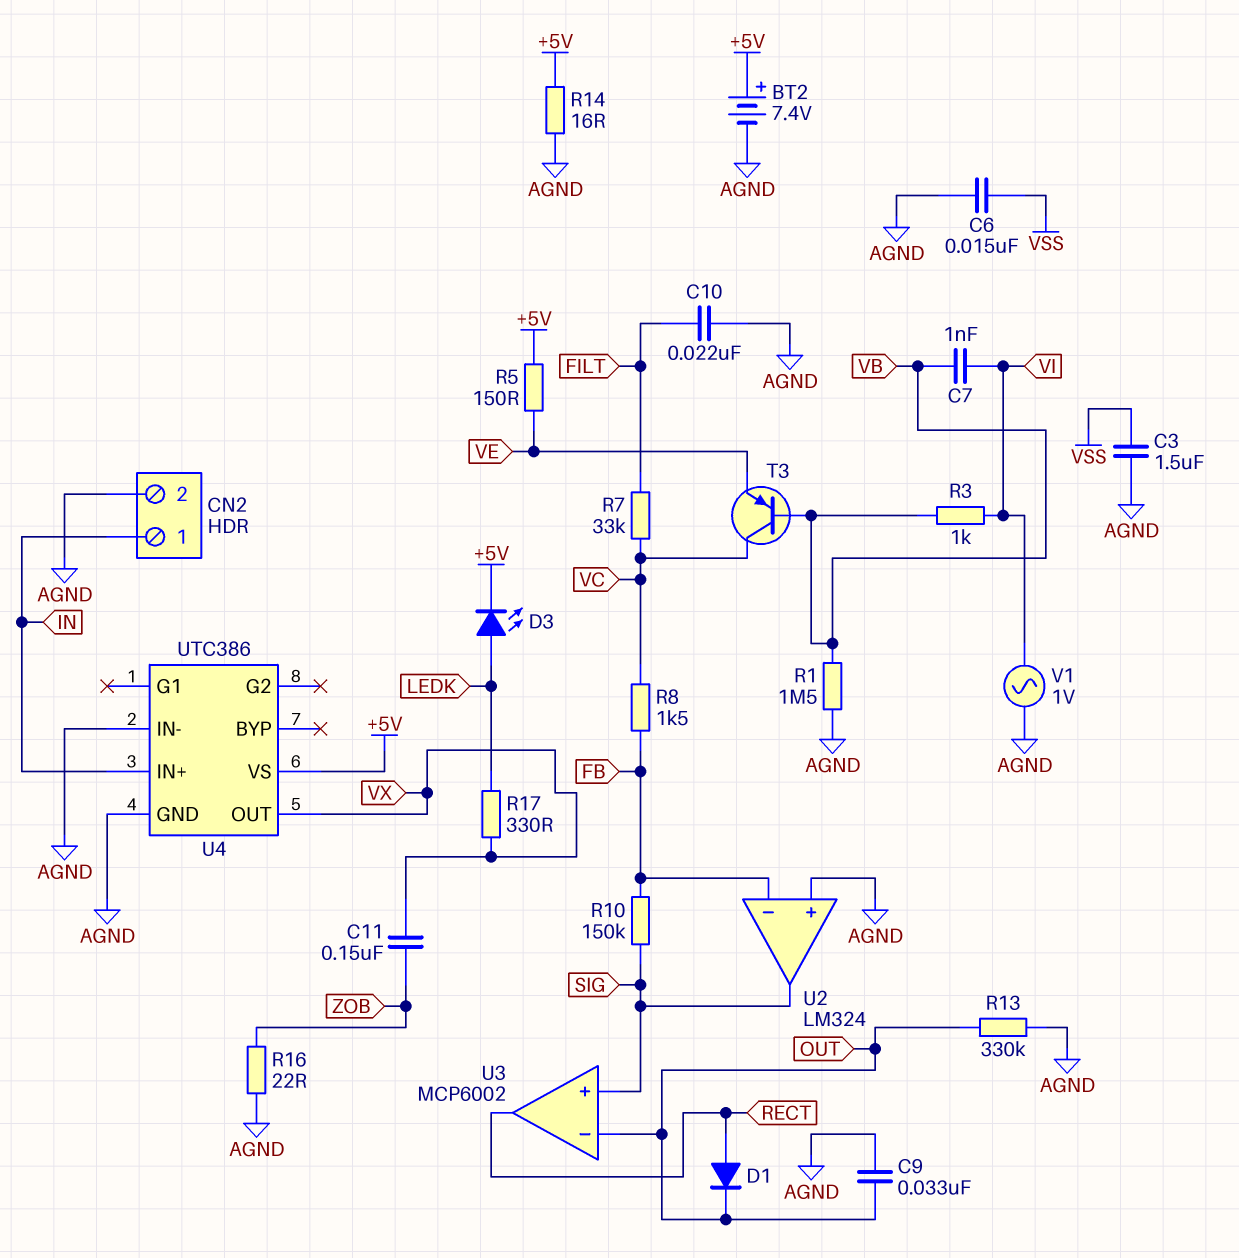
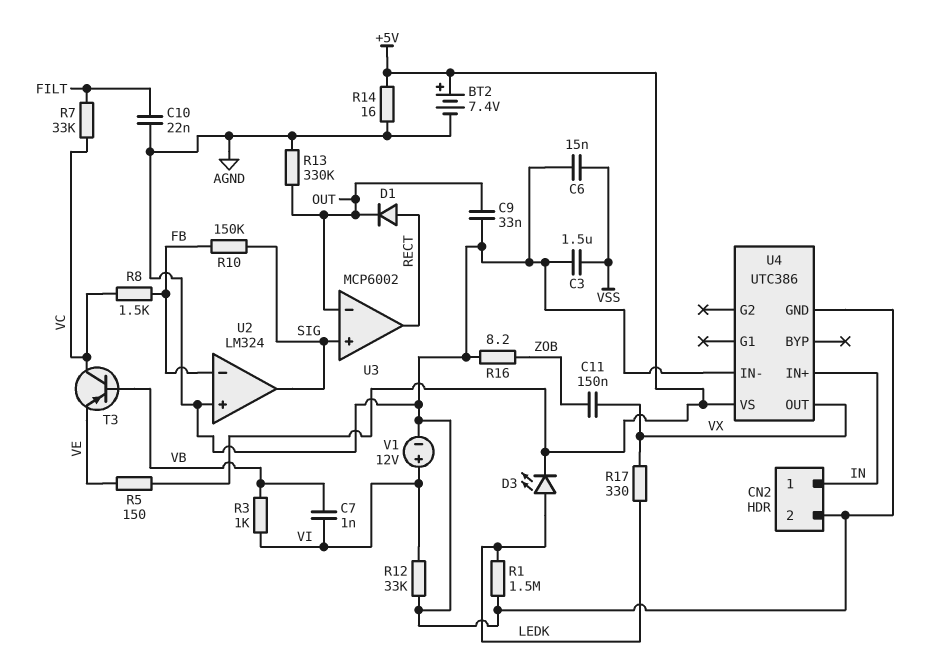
R1: 1.5M (AGND, VB) -> 1.5M (AGND, LEDK)
R12: none -> 33k (AGND, VI)
R16: 22 (AGND, ZOB) -> 8.2 (AGND, ZOB)
V1: AC 1V (AGND, VI) -> 12V (plus VI, minus AGND)

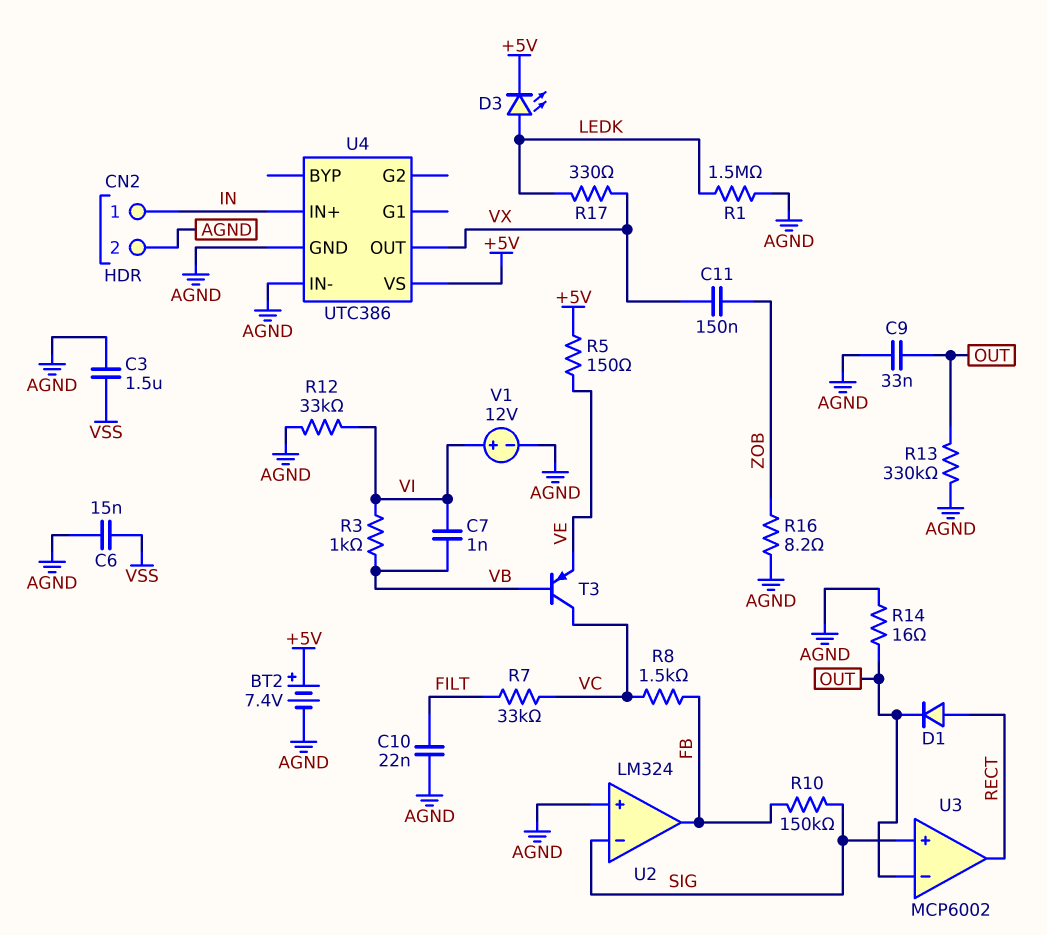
R14: 16 (+5V, AGND) -> 16 (AGND, OUT)
U2 pin in-: FB -> SIG
U2 pin out: SIG -> FB

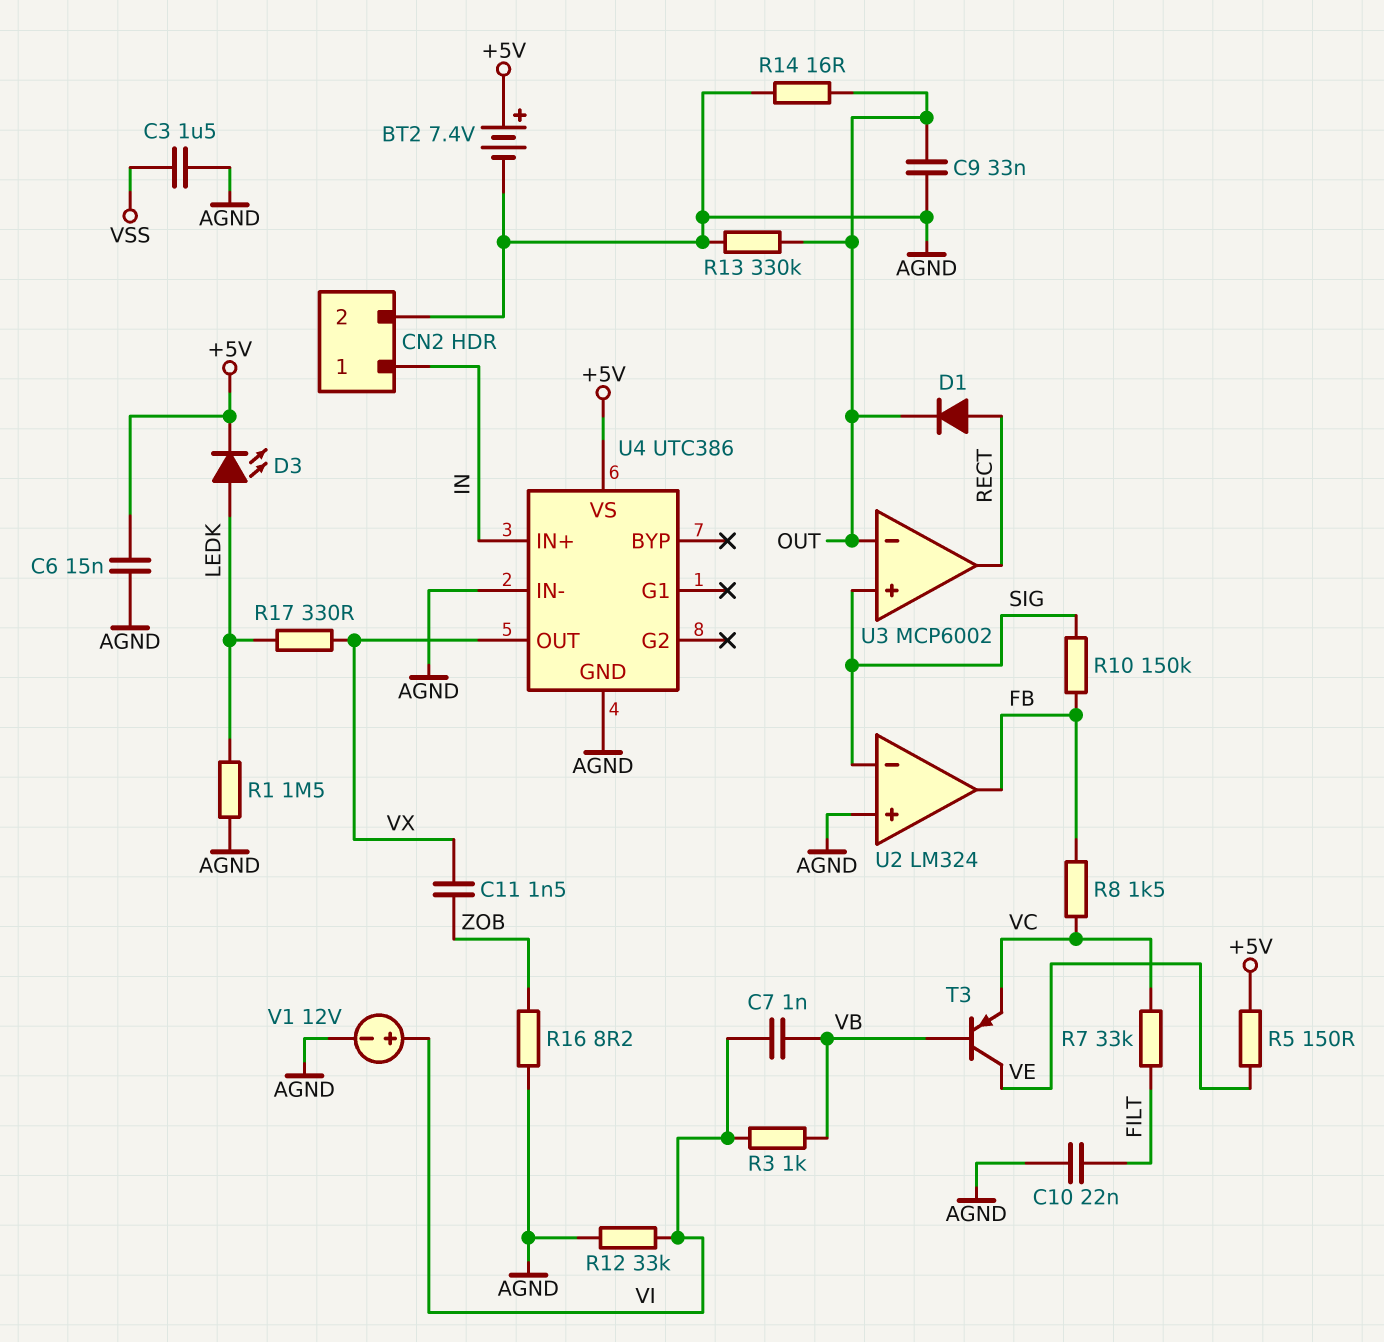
C6: 15nF (AGND, VSS) -> 15nF (+5V, AGND)
C11: 150nF (VX, ZOB) -> 1.5nF (VX, ZOB)
T3: PNP (B VB, C VC, E VE) -> PNP (B VB, C VE, E VC)

